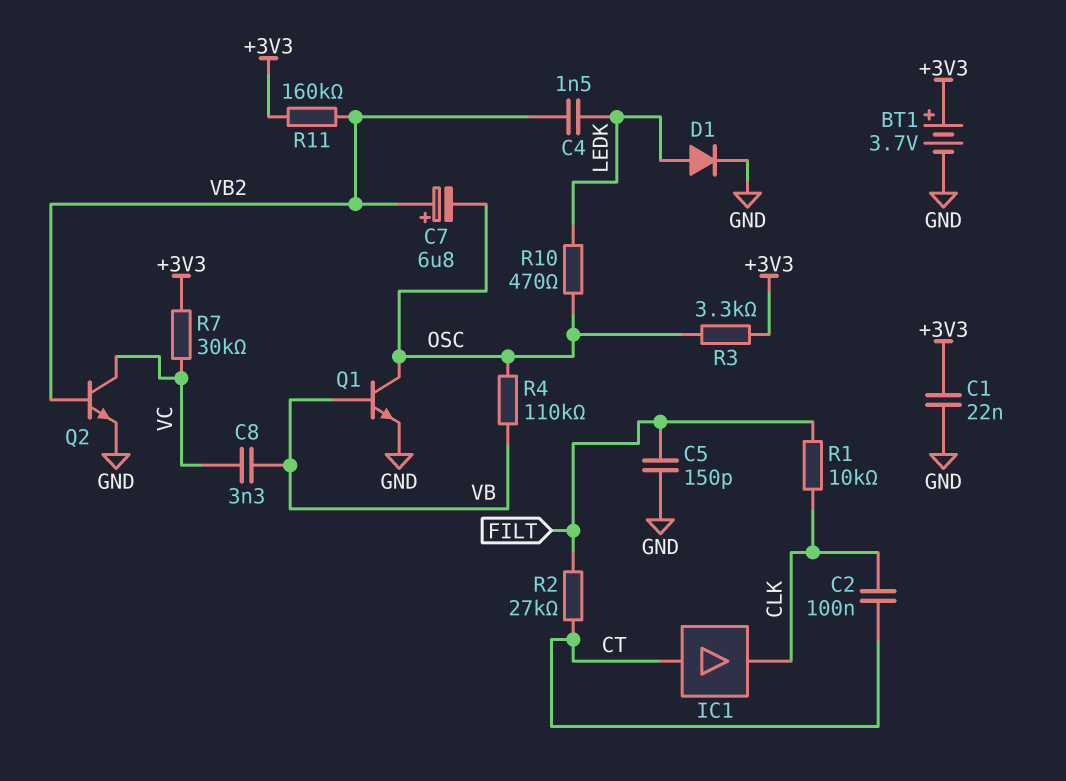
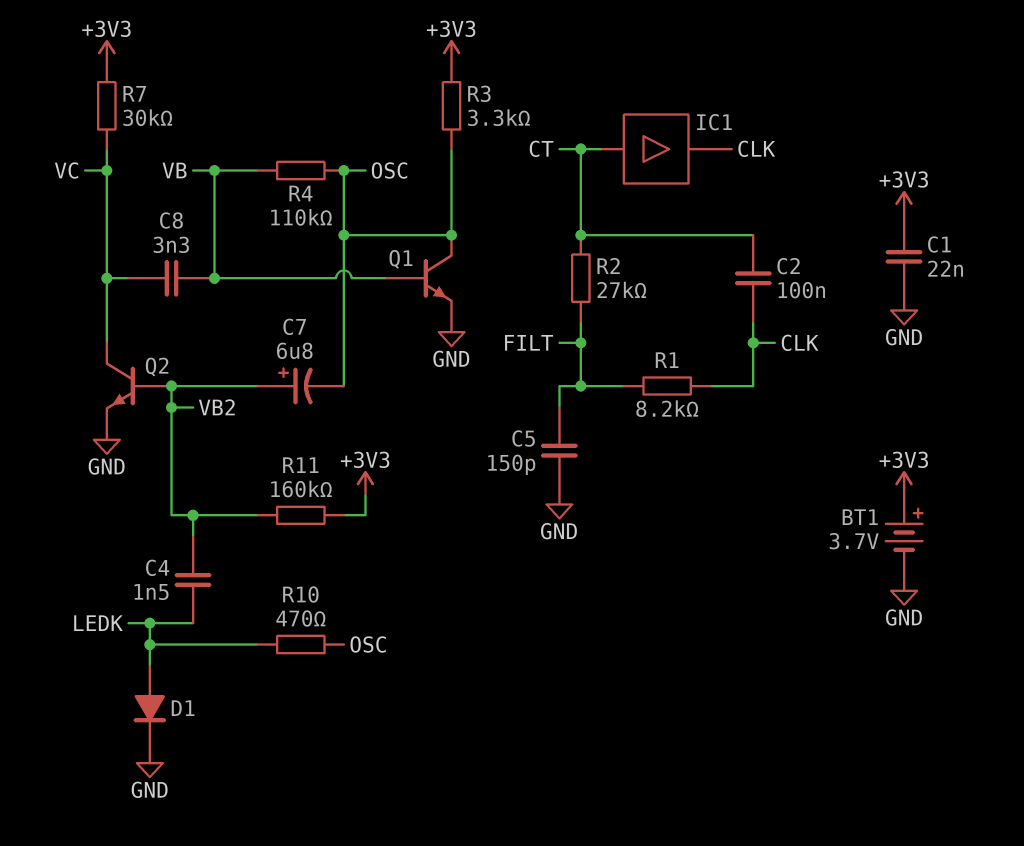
R1: 10k (CLK, FILT) -> 8.2k (CLK, FILT)

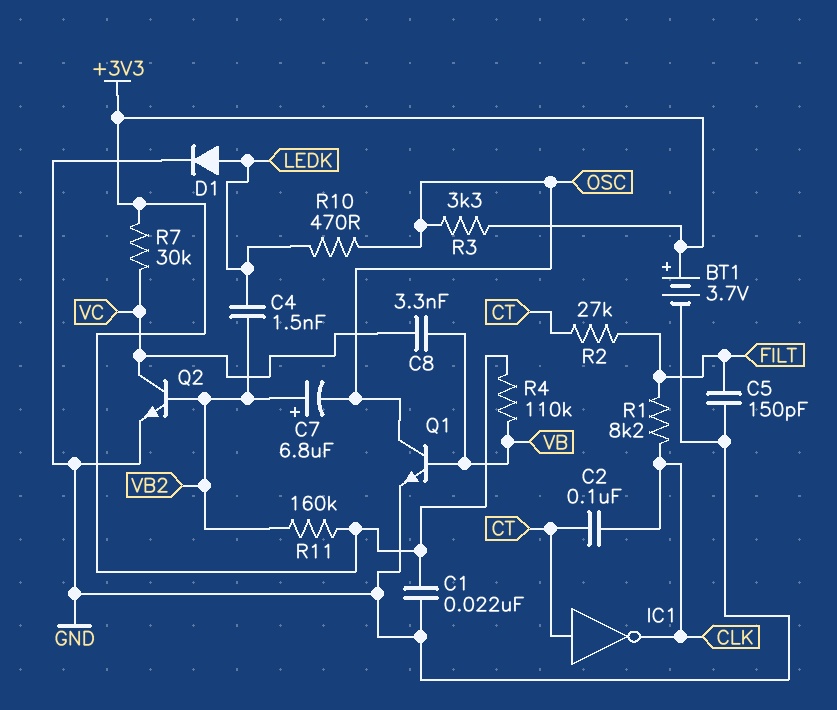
IC1: buffer (in CT, out CLK) -> NOT (in CT, out CLK)
R4: 110k (OSC, VB) -> 110k (+3V3, VB)

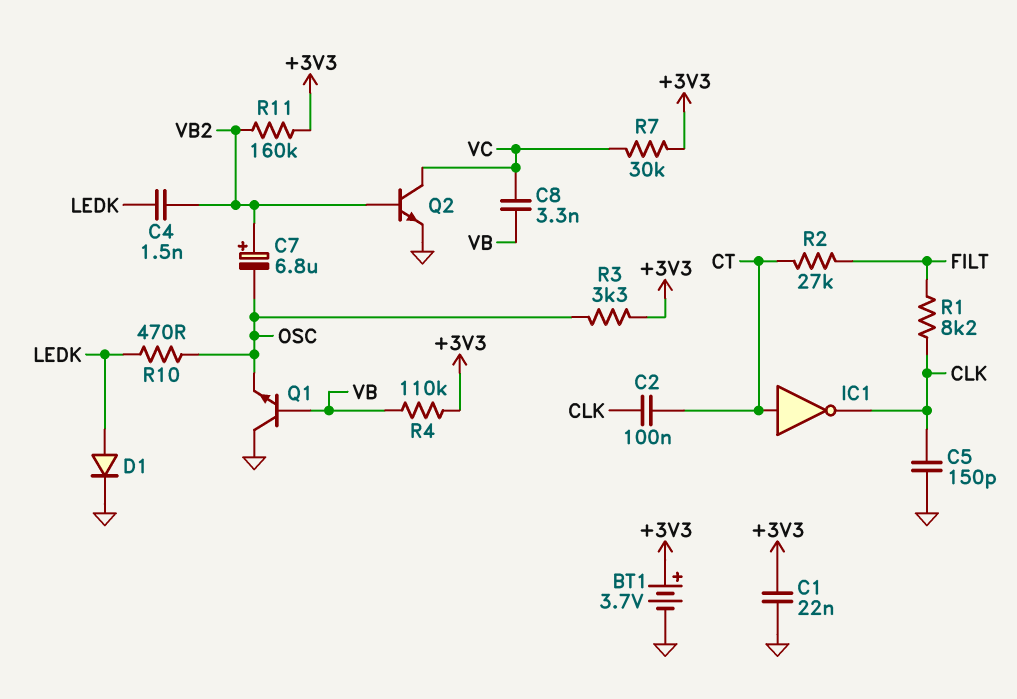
C5: 150pF (FILT, GND) -> 150pF (CLK, GND)
Q1: NPN (B VB, C OSC, E GND) -> NPN (B VB, C GND, E OSC)

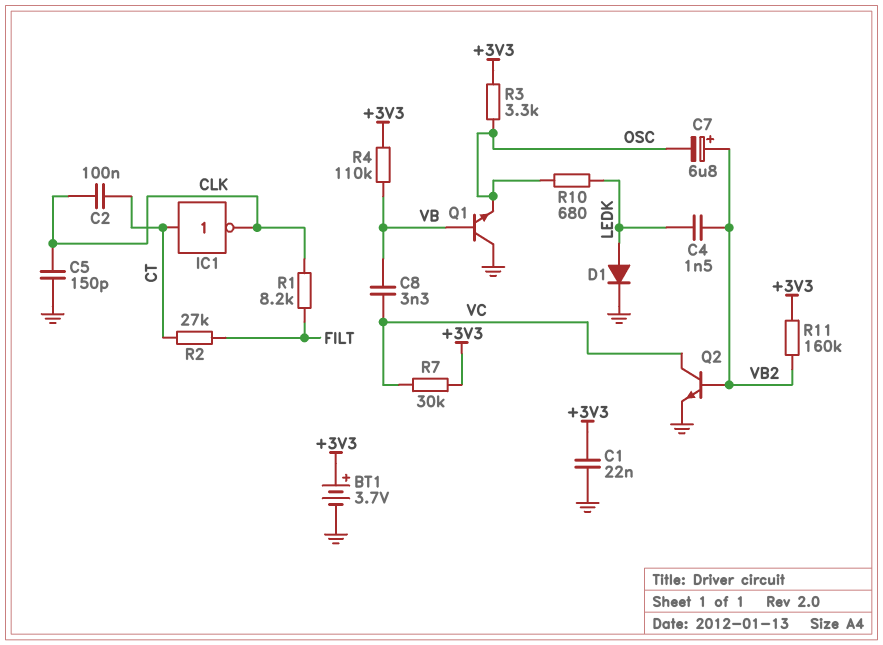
R10: 470 (LEDK, OSC) -> 680 (LEDK, OSC)

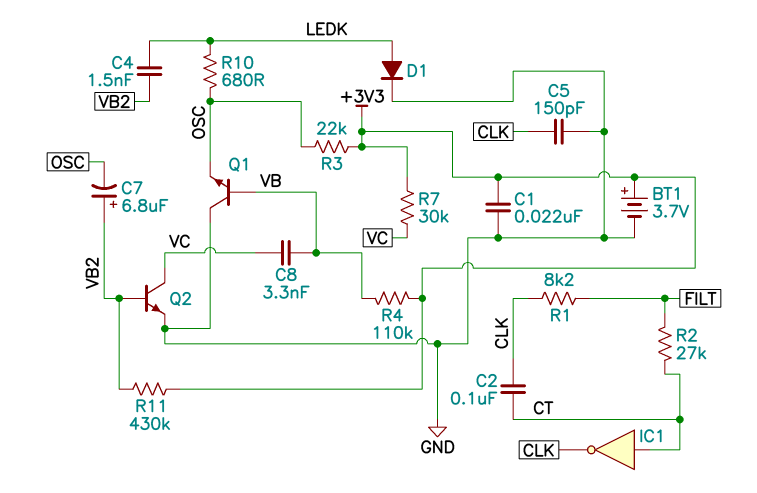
R3: 3.3k (+3V3, OSC) -> 22k (+3V3, OSC)
R11: 160k (+3V3, VB2) -> 430k (+3V3, VB2)

